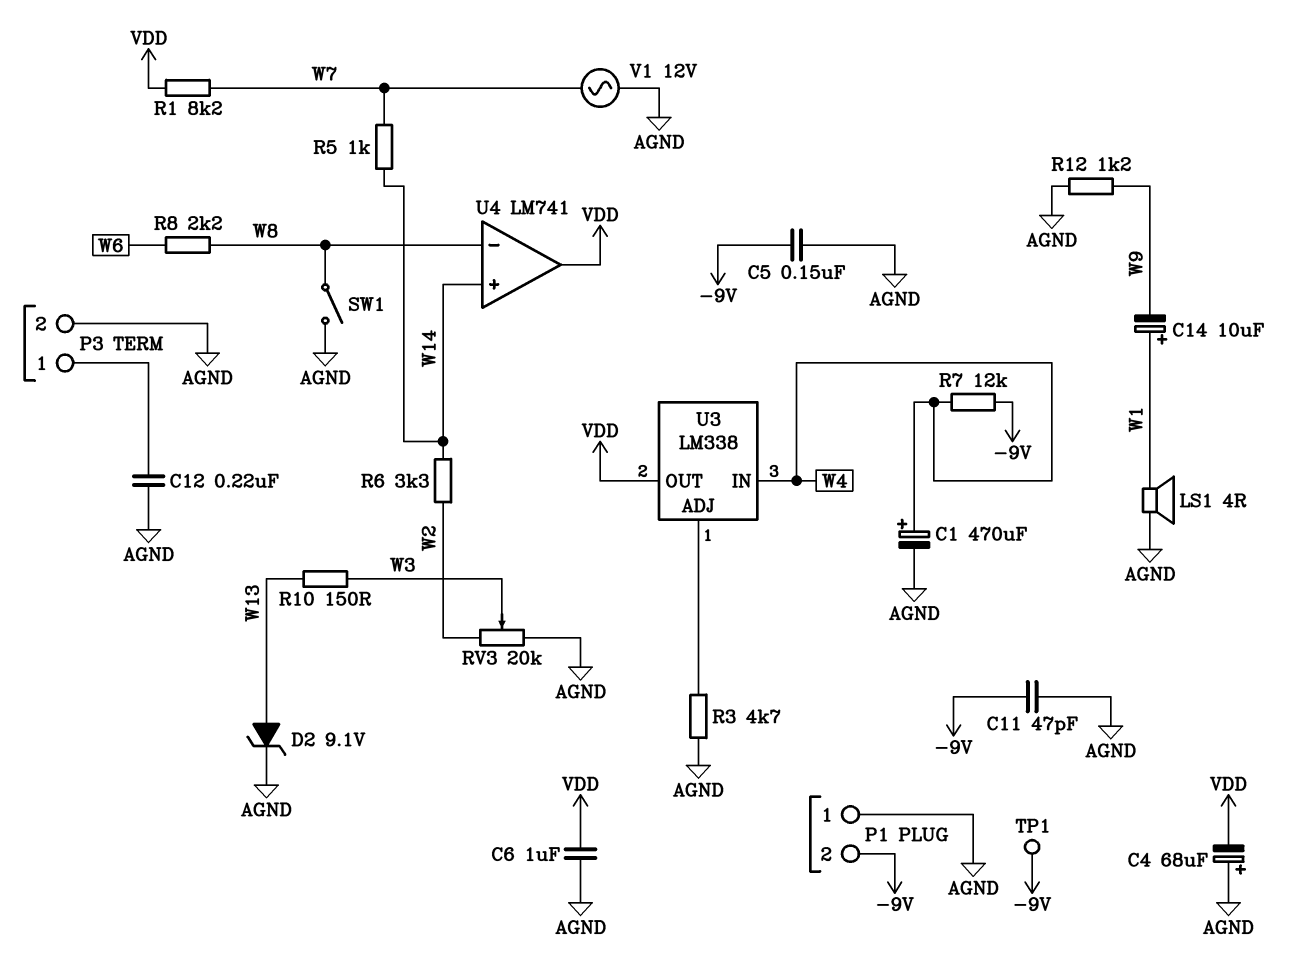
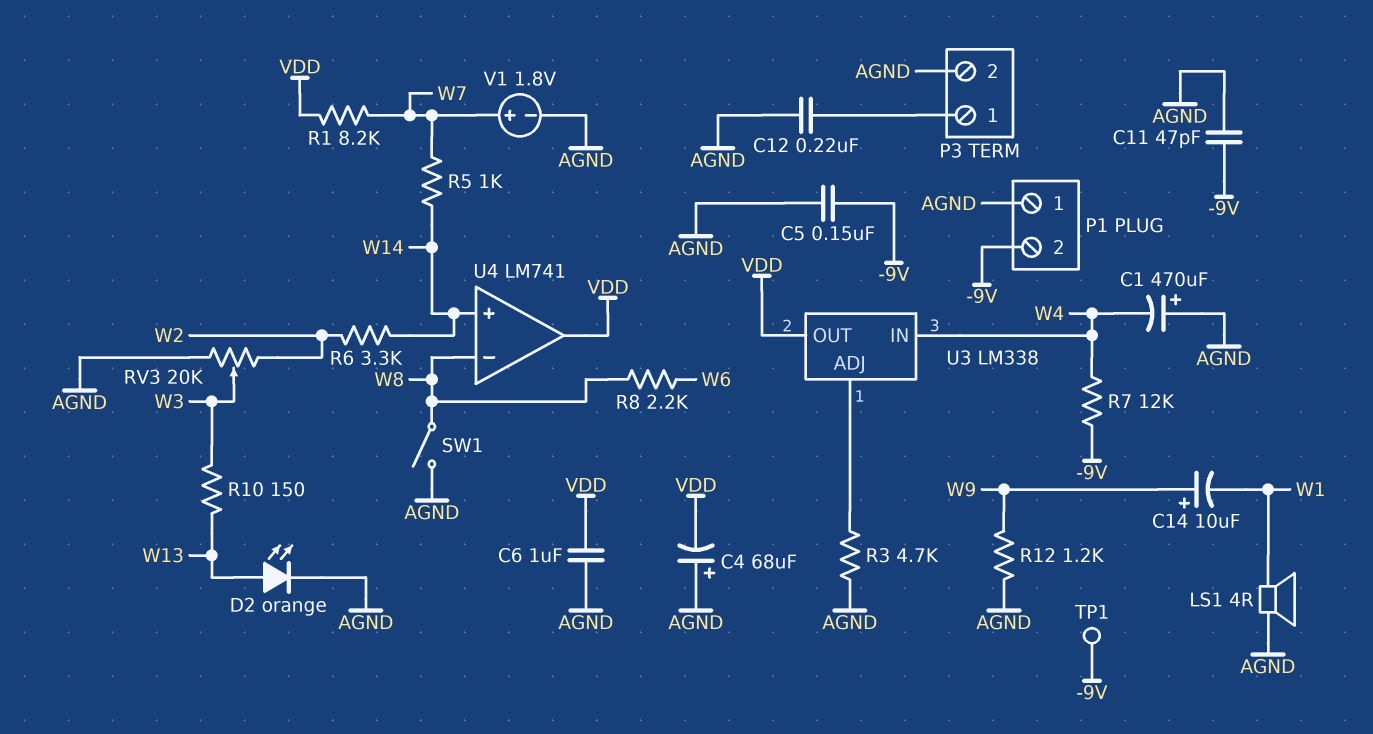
C1: 470uF (plus W4, minus AGND) -> 470uF (plus AGND, minus W4)
C14: 10uF (plus W1, minus W9) -> 10uF (plus W9, minus W1)
D2: zener 9.1V (A W13, K AGND) -> LED orange (A W13, K AGND)
V1: AC 12V (AGND, W7) -> 1.8V (plus W7, minus AGND)

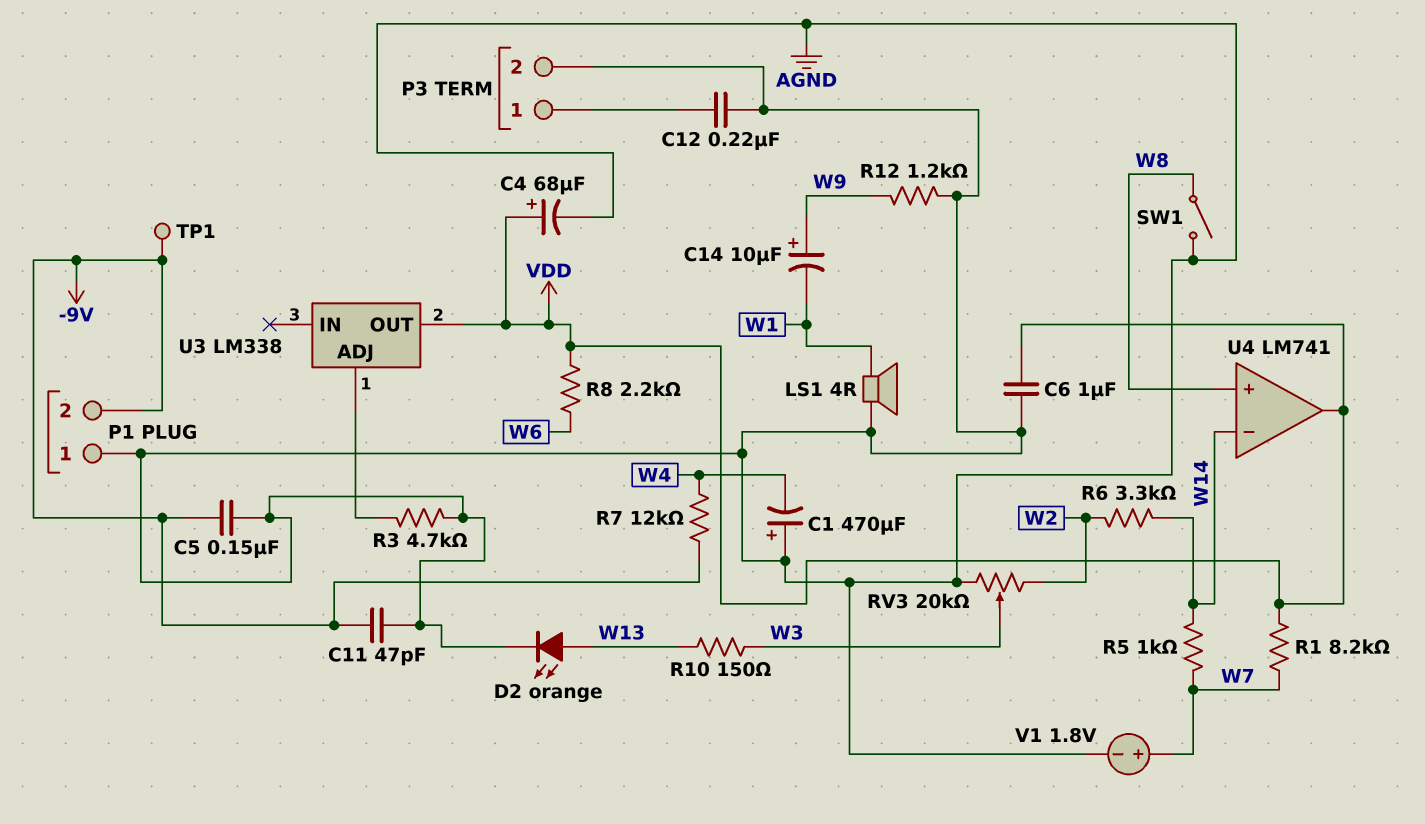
C4: 68uF (plus AGND, minus VDD) -> 68uF (plus VDD, minus AGND)
R8: 2.2k (W6, W8) -> 2.2k (VDD, W6)
U3 pin IN: W4 -> none
U4 pin in+: W14 -> W8
U4 pin in-: W8 -> W14

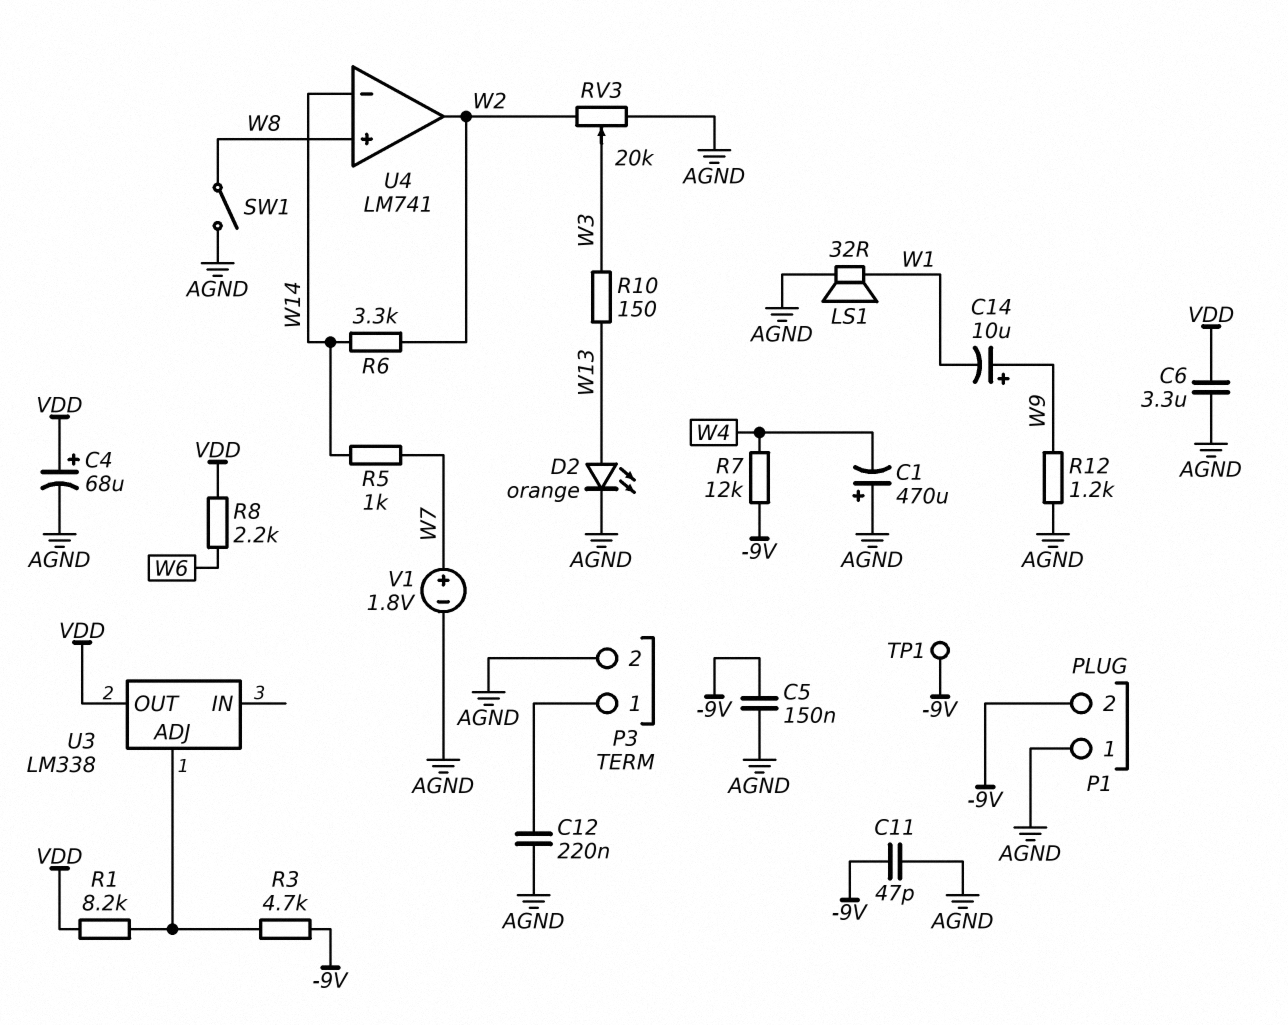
C6: 1uF (AGND, VDD) -> 3.3uF (AGND, VDD)
LS1: speaker 4R (AGND, W1) -> speaker 32R (AGND, W1)
R1: 8.2k (VDD, W7) -> 8.2k (U3/ADJ, VDD)
R3: 4.7k (AGND, U3/ADJ) -> 4.7k (-9V, U3/ADJ)
U4 pin out: VDD -> W2

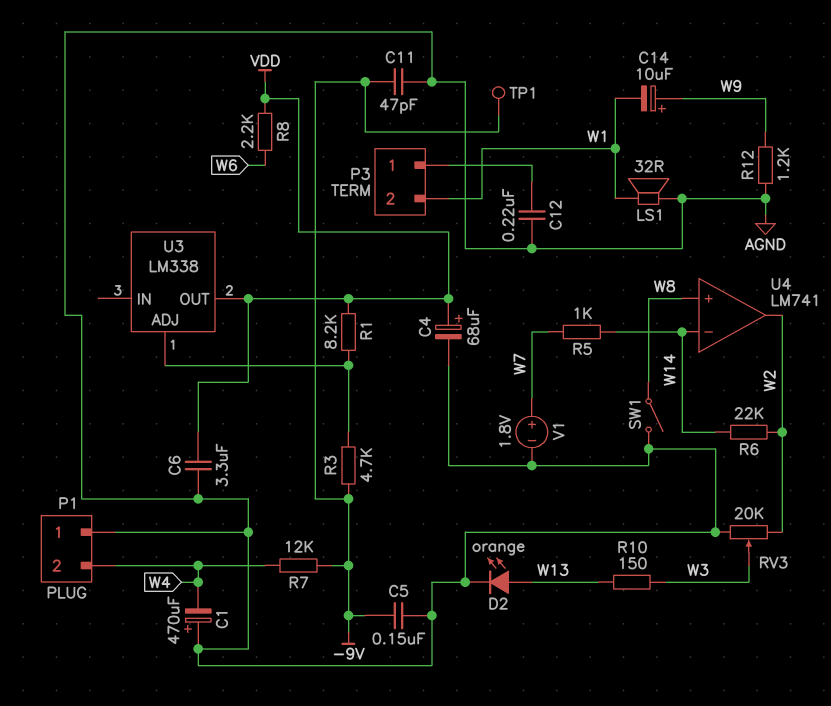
P1 pin 2: -9V -> W4
P3 pin 2: AGND -> W1
R6: 3.3k (W2, W14) -> 22k (W2, W14)

